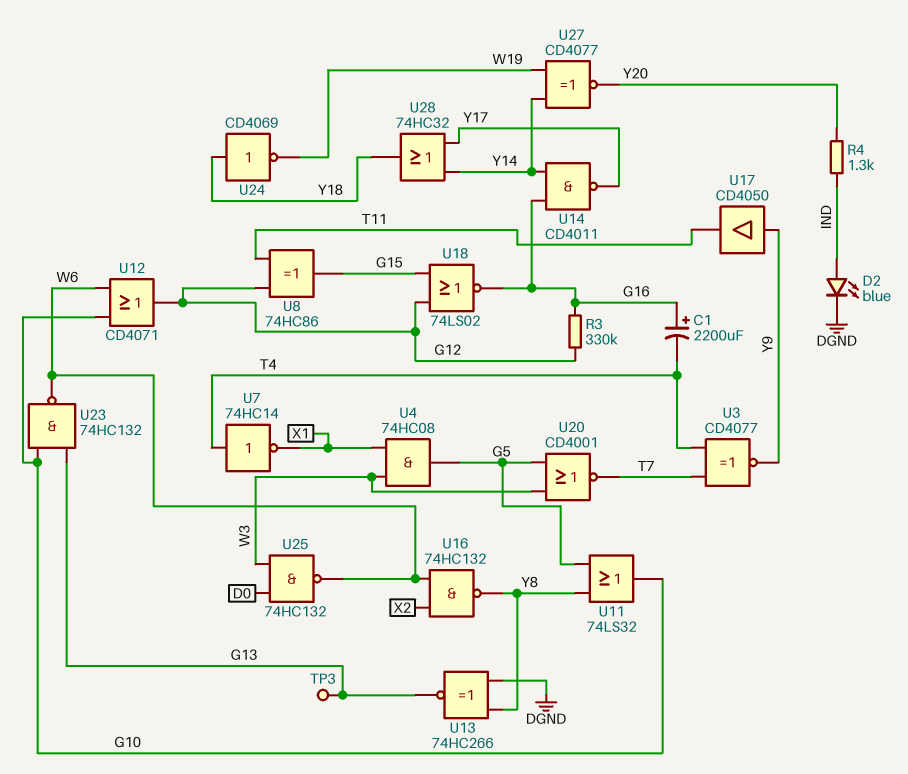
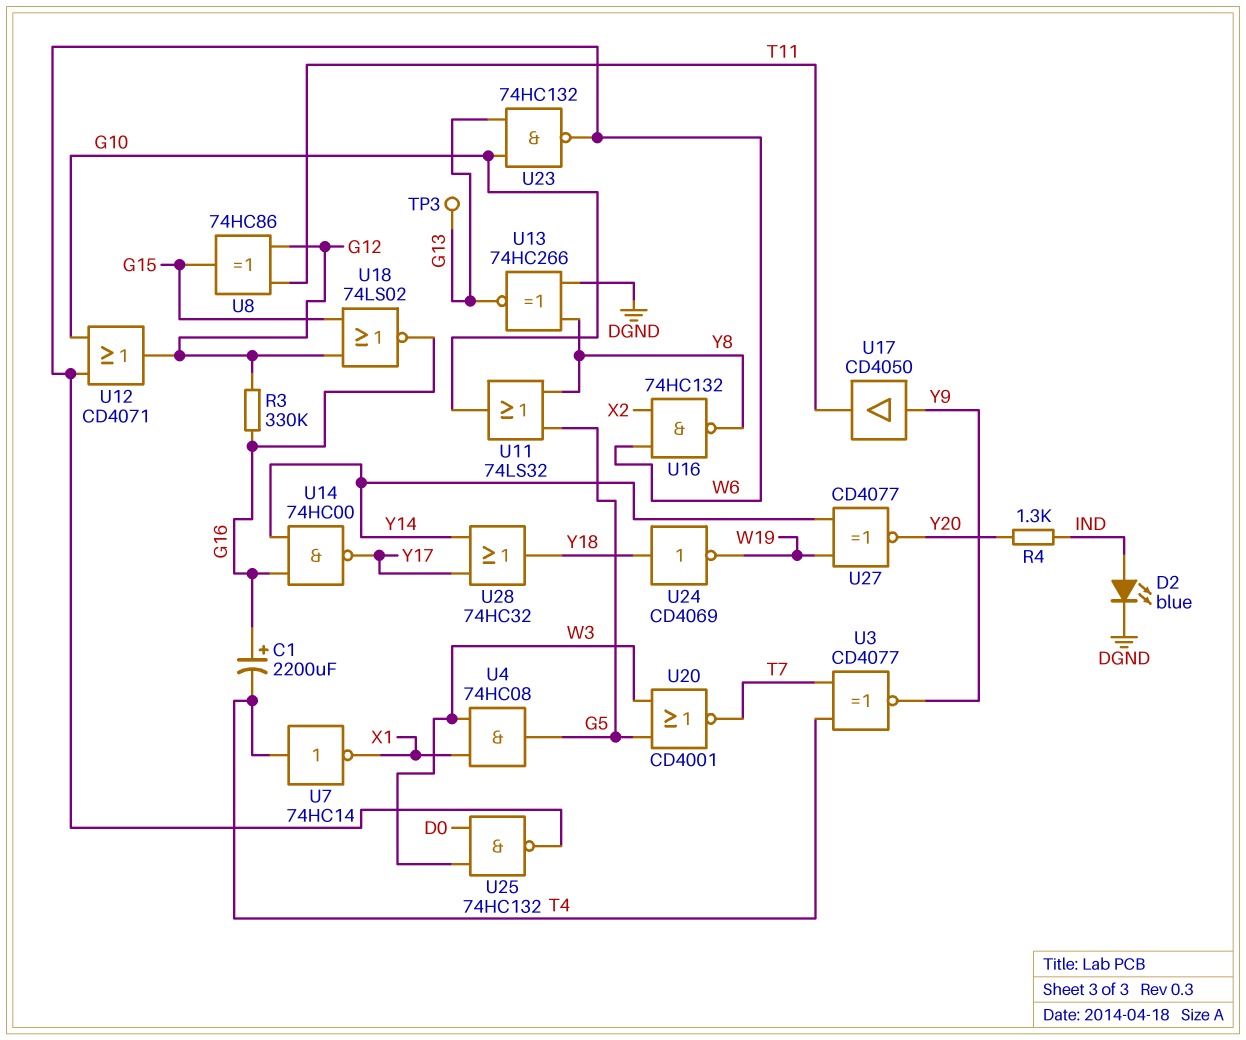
U14: NAND CD4011 (in G16, in Y14, out Y17) -> NAND 74HC00 (in G16, in Y14, out Y17)

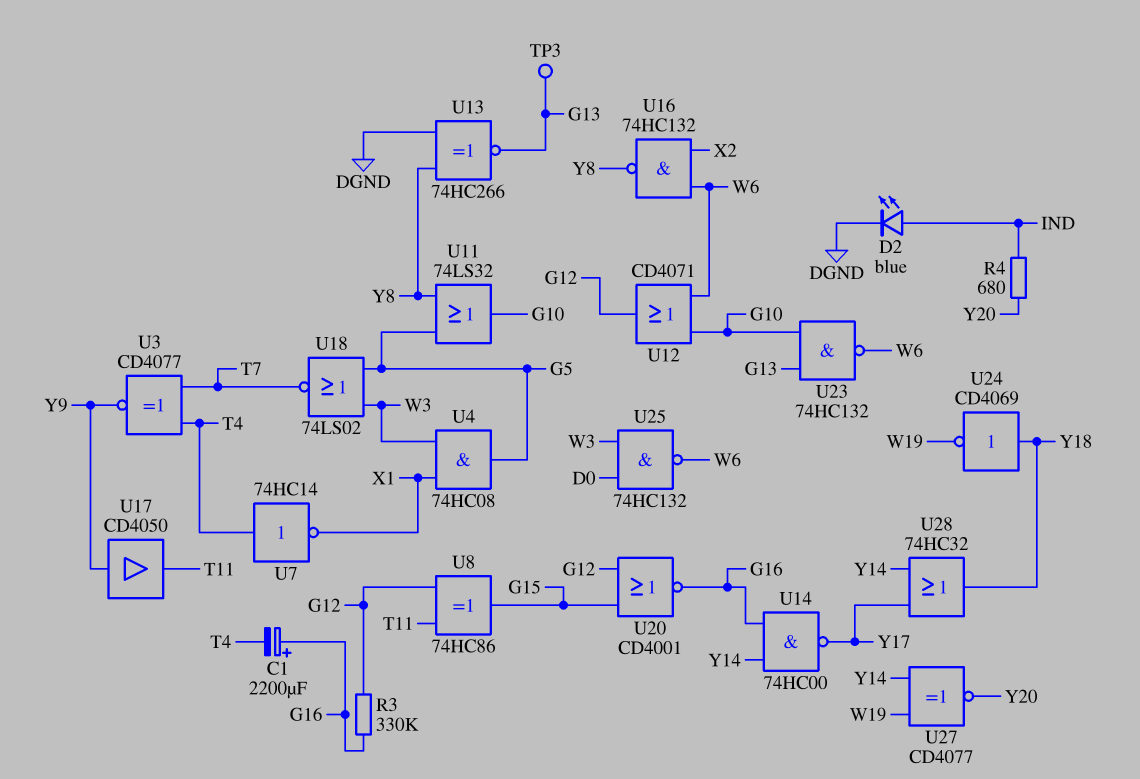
R4: 1.3k (IND, Y20) -> 680 (IND, Y20)
U18: NOR 74LS02 (in G12, in G15, out G16) -> NOR 74LS02 (in G5, in W3, out T7)
U20: NOR CD4001 (in G5, in W3, out T7) -> NOR CD4001 (in G12, in G15, out G16)

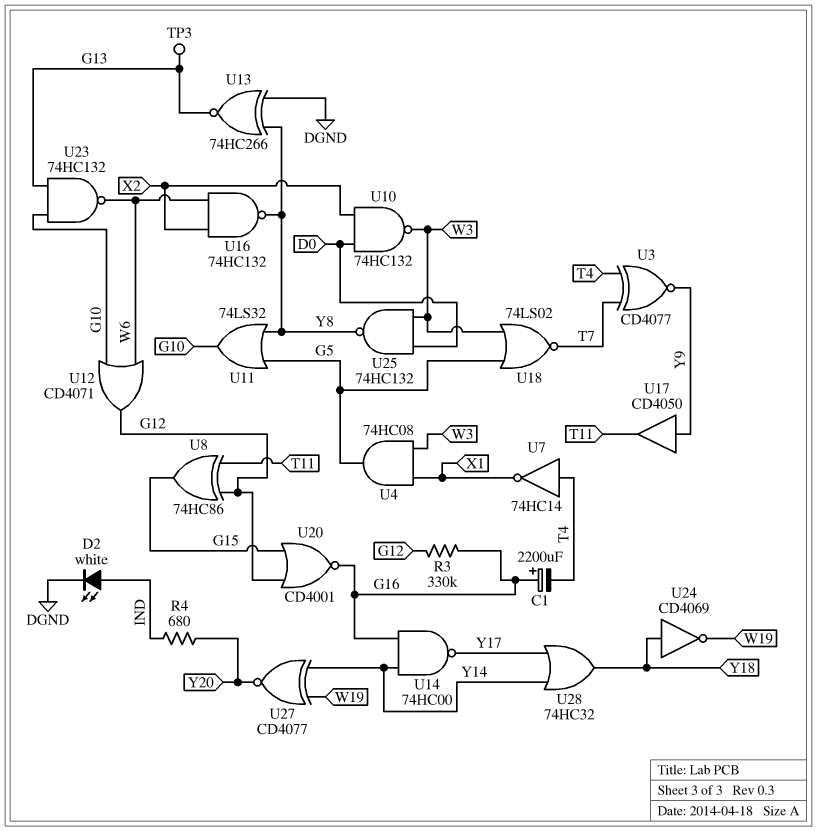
D2: LED blue (A IND, K DGND) -> LED white (A IND, K DGND)
U10: none -> NAND 74HC132 (in D0, in X2, out W3)
U25: NAND 74HC132 (in D0, in W3, out W6) -> NAND 74HC132 (in D0, in W3, out Y8)

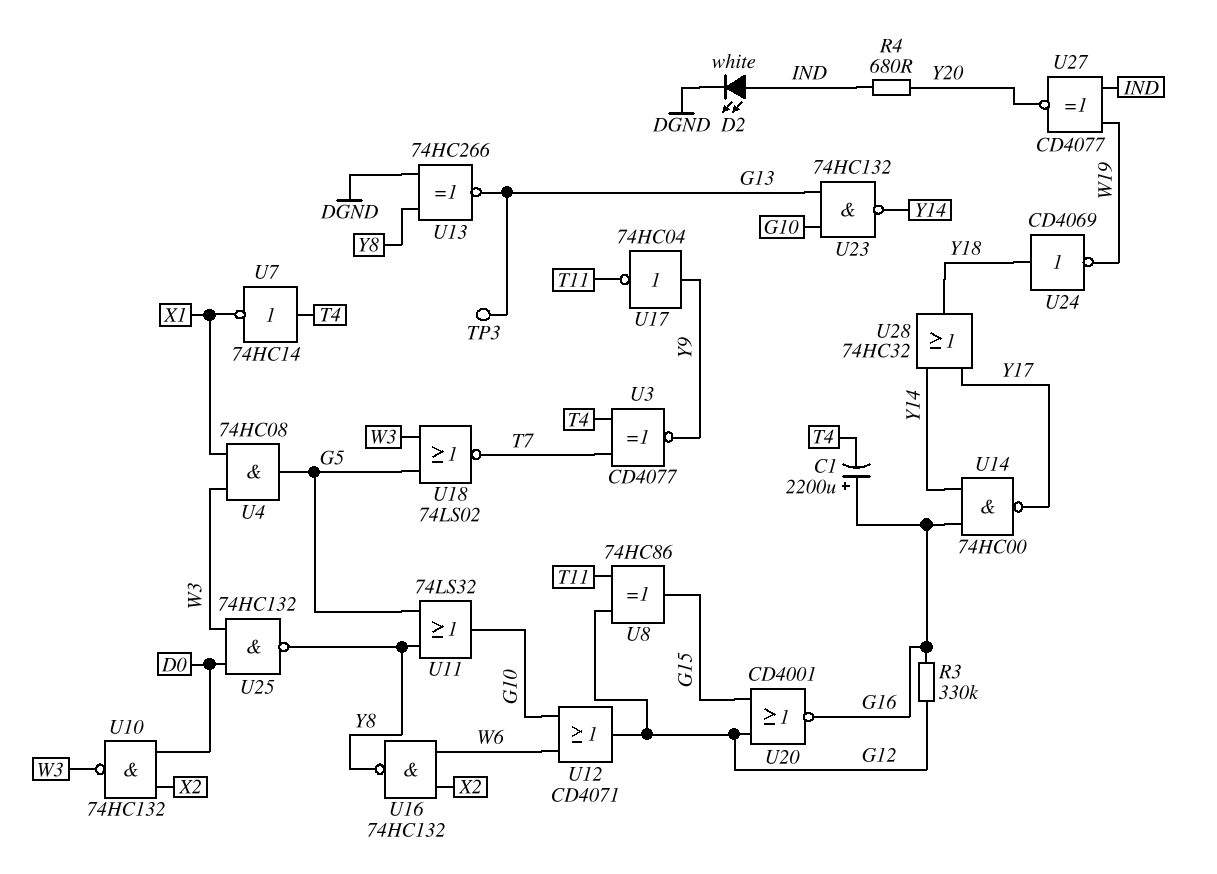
U17: buffer CD4050 (in Y9, out T11) -> NOT 74HC04 (in Y9, out T11)
U23: NAND 74HC132 (in G10, in G13, out W6) -> NAND 74HC132 (in G10, in G13, out Y14)
U27: XNOR CD4077 (in W19, in Y14, out Y20) -> XNOR CD4077 (in IND, in W19, out Y20)

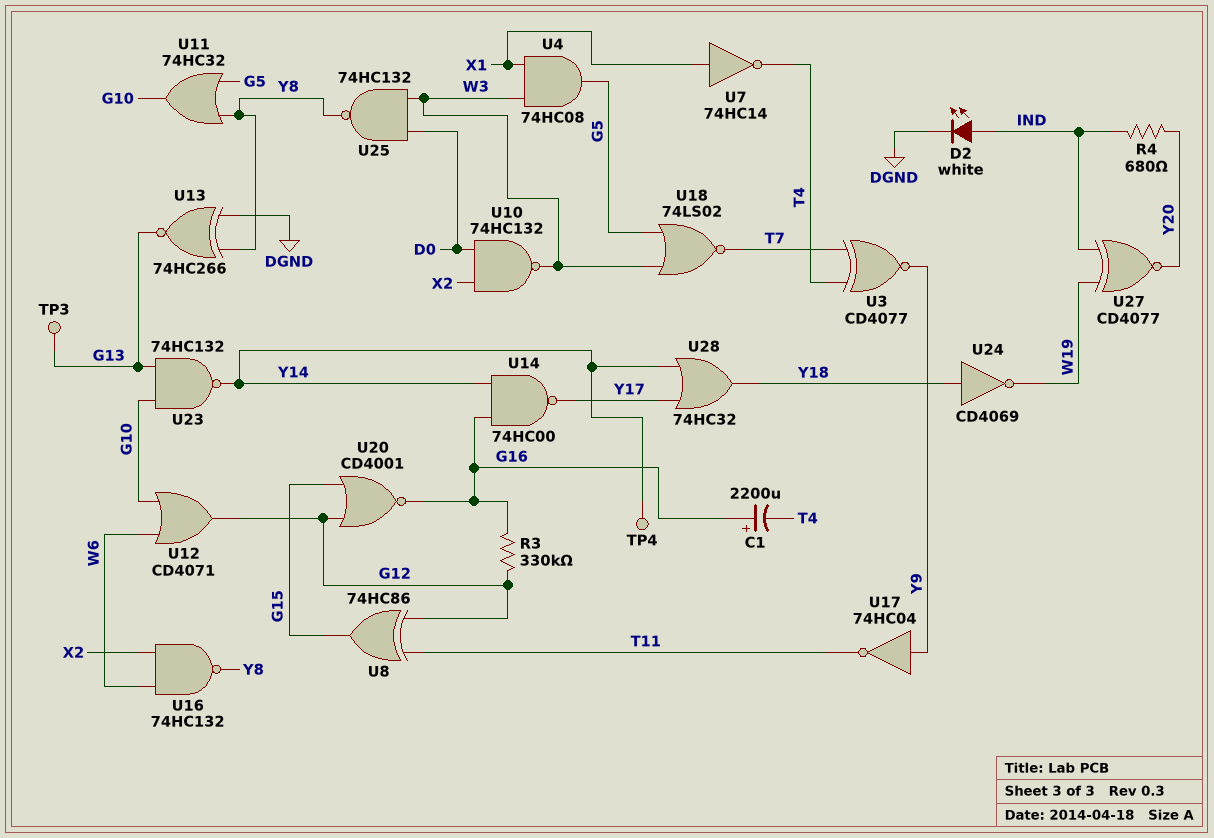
TP4: none -> test point (Y14)
U7: NOT 74HC14 (in T4, out X1) -> NOT 74HC14 (in X1, out T4)
U11: OR 74LS32 (in G5, in Y8, out G10) -> OR 74HC32 (in G5, in Y8, out G10)

